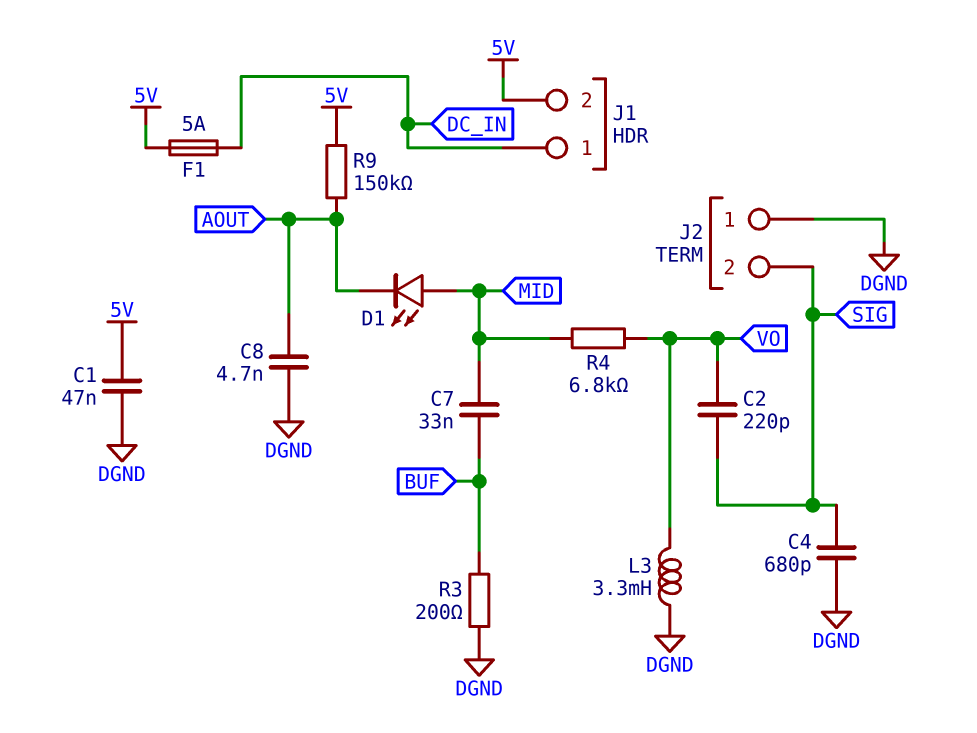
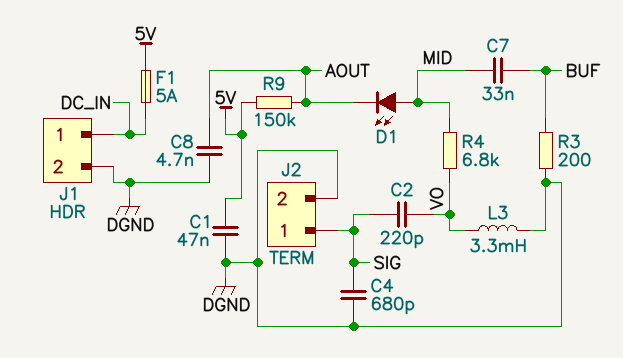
J1 pin 2: 5V -> DGND
J2 pin 1: DGND -> SIG
J2 pin 2: SIG -> DGND

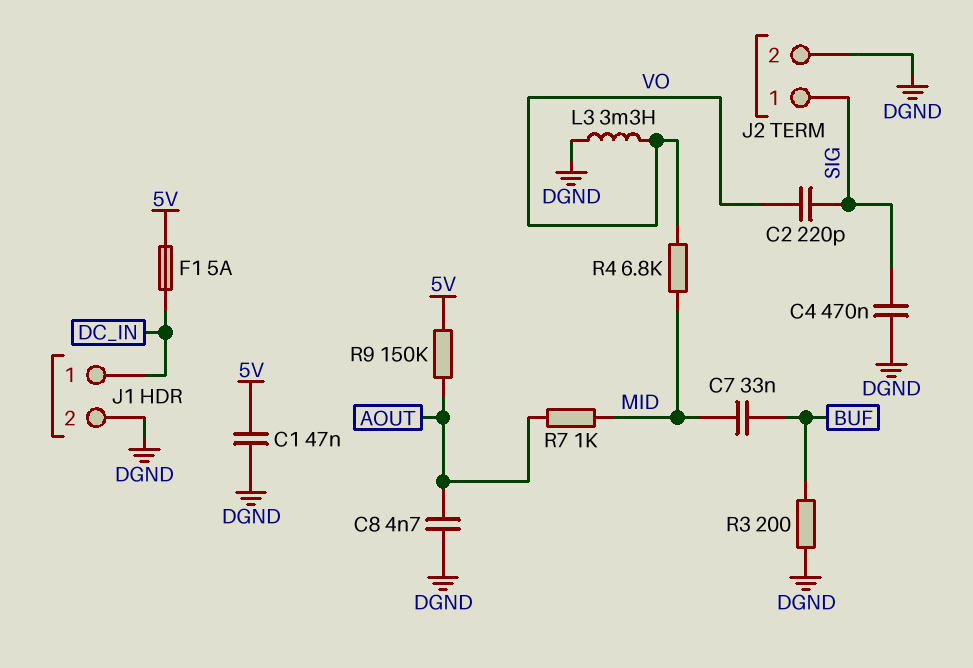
C4: 680pF (DGND, SIG) -> 470nF (DGND, SIG)
D1: LED (A MID, K AOUT) -> none
R7: none -> 1k (AOUT, MID)

